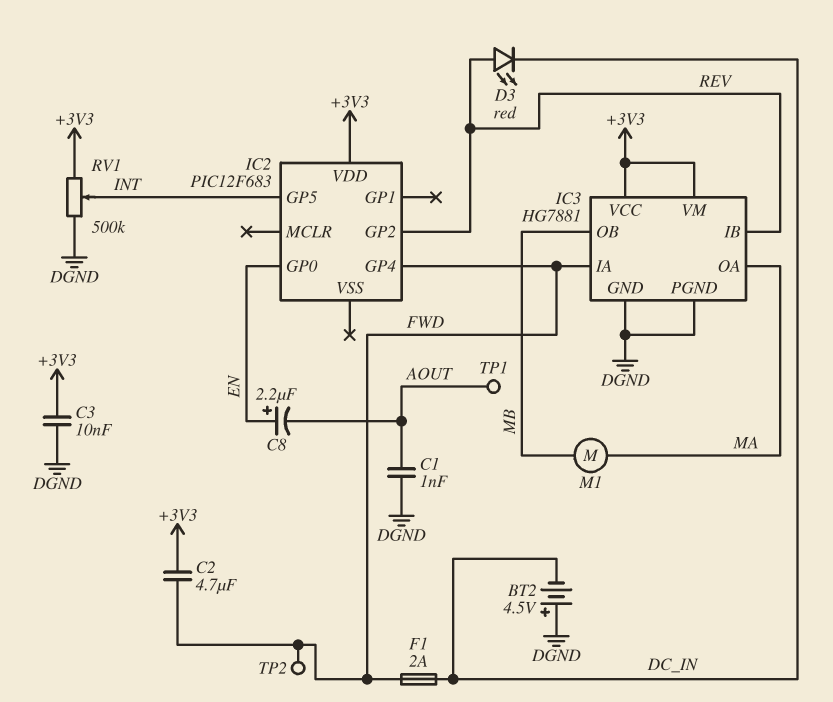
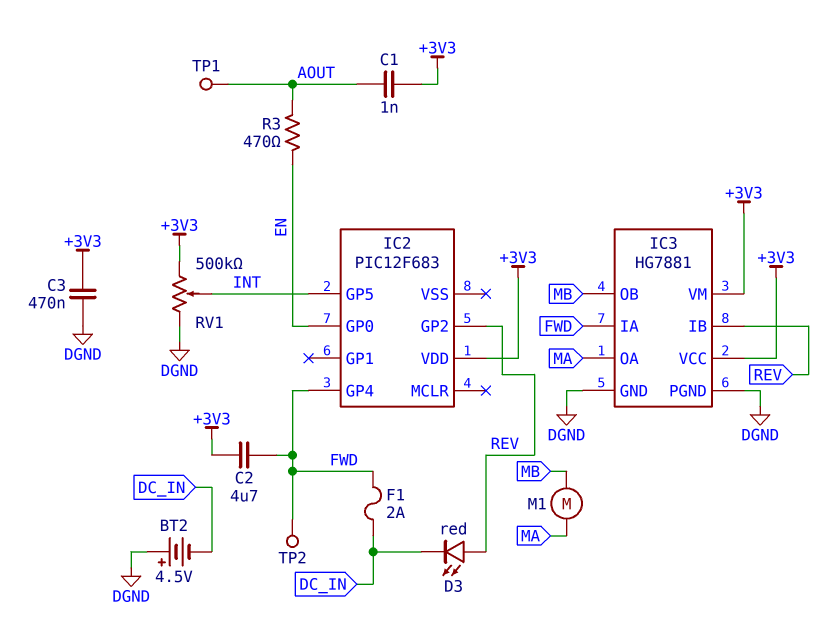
C1: 1nF (AOUT, DGND) -> 1nF (+3V3, AOUT)
C3: 10nF (+3V3, DGND) -> 470nF (+3V3, DGND)
C8: 2.2uF (plus EN, minus AOUT) -> none
R3: none -> 470 (AOUT, EN)

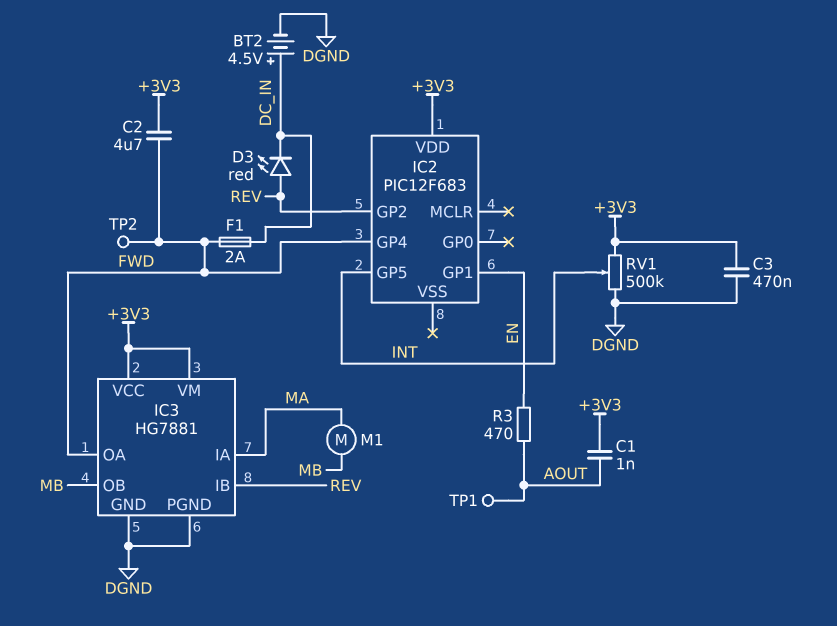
BT2: 4.5V (plus DGND, minus DC_IN) -> 4.5V (plus DC_IN, minus DGND)
IC2 pin GP0: EN -> none
IC2 pin GP1: none -> EN
IC3 pin IA: FWD -> MA
IC3 pin OA: MA -> FWD

